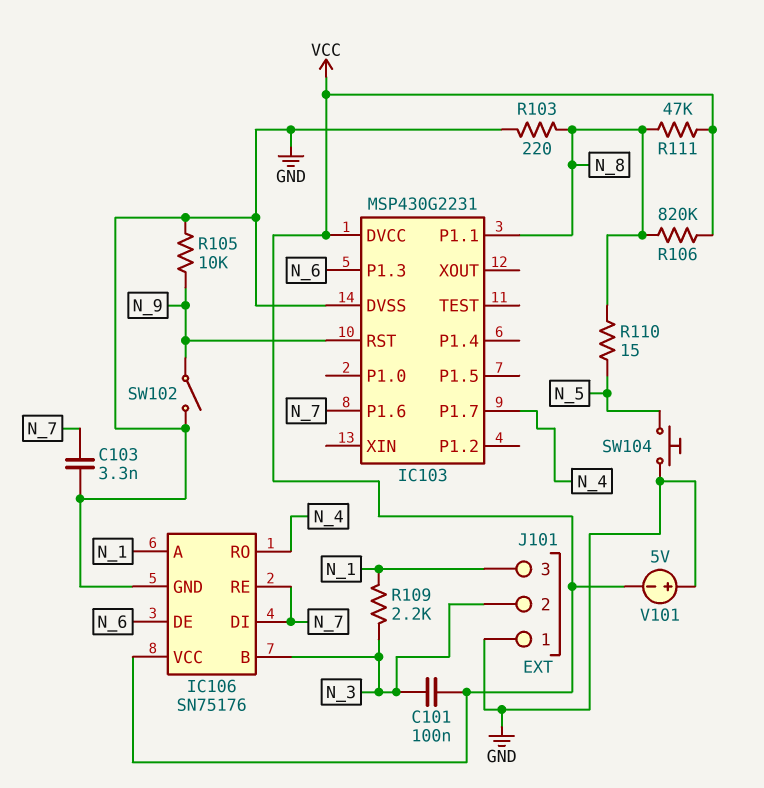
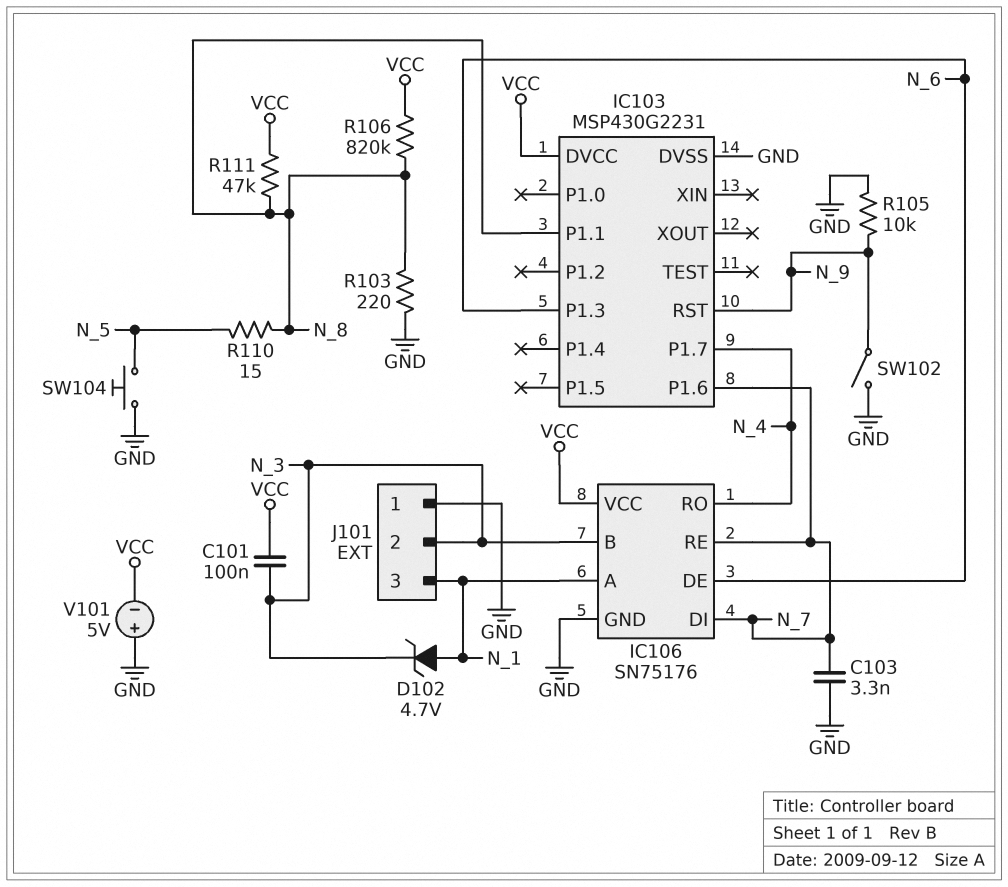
D102: none -> zener 4.7V (A N_1, K N_3)
R109: 2.2k (N_1, N_3) -> none

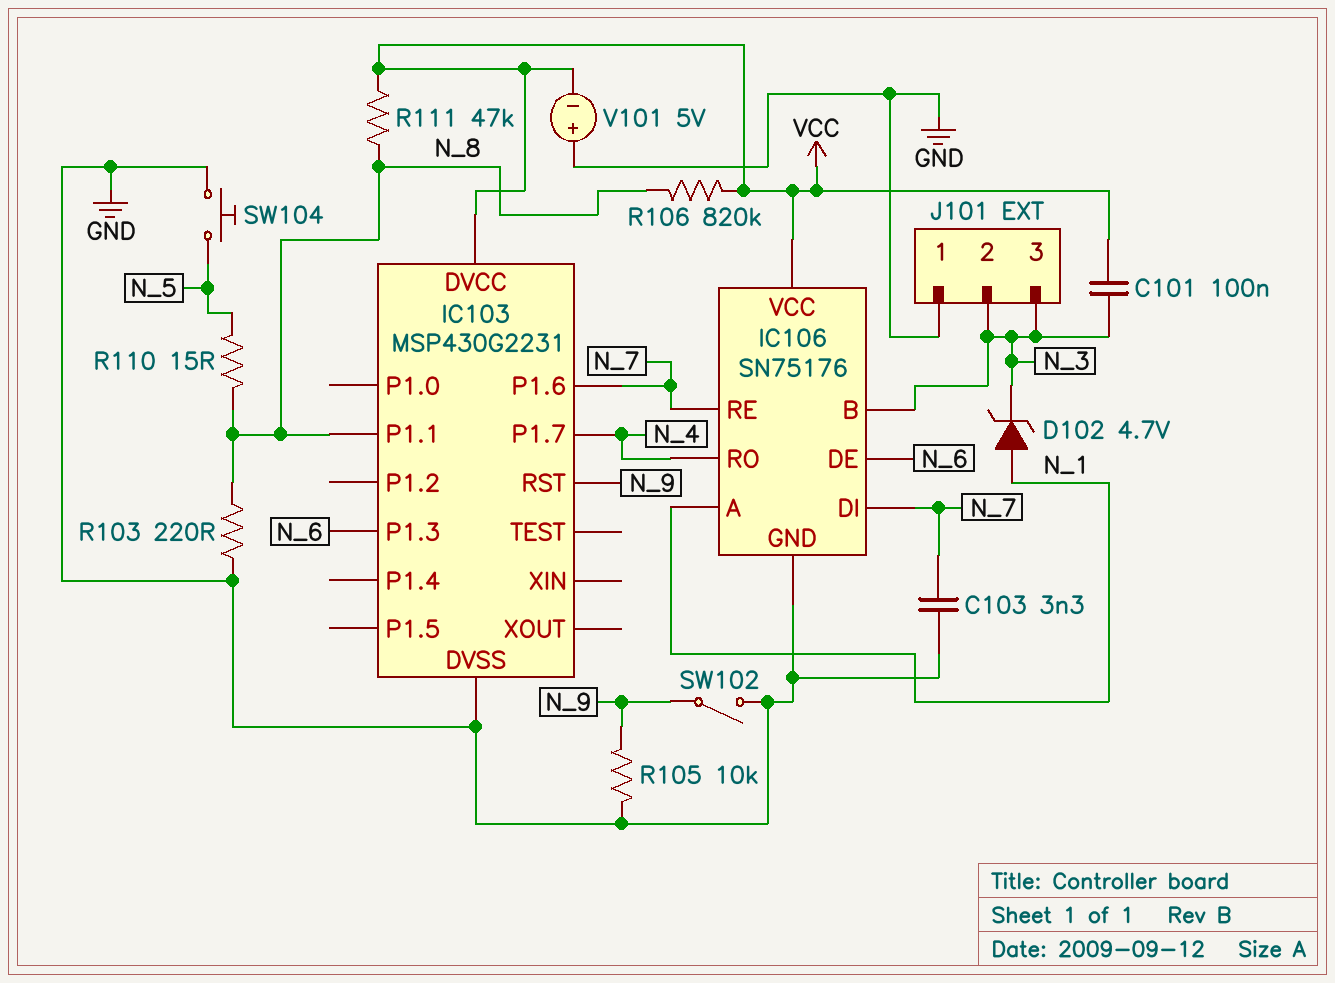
J101 pin 3: N_1 -> N_3

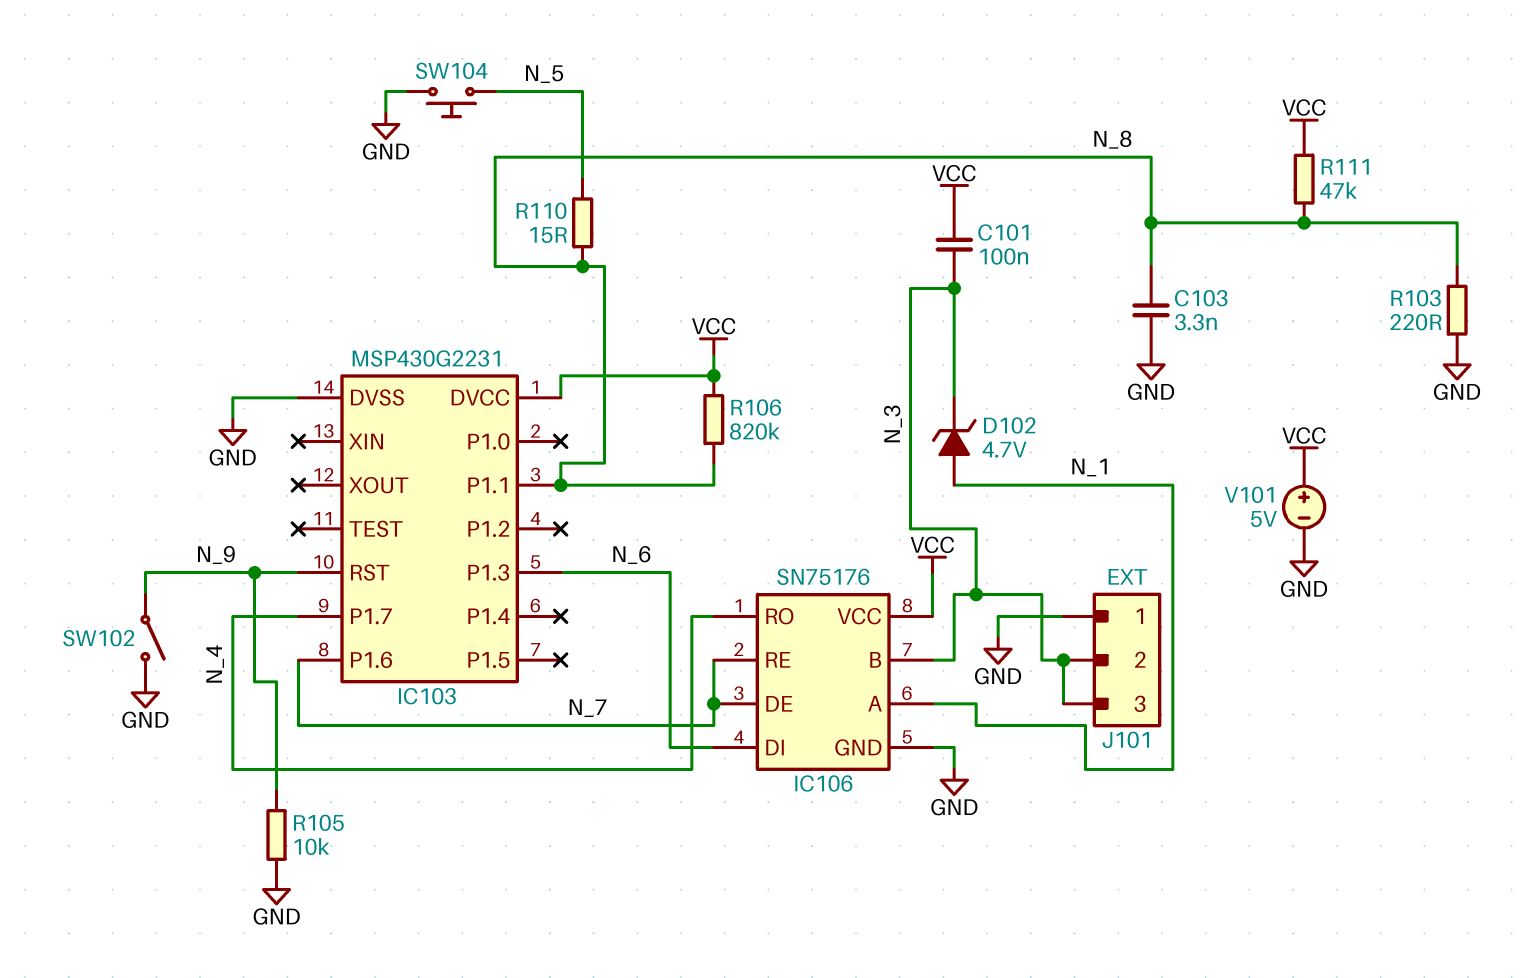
C103: 3.3nF (GND, N_7) -> 3.3nF (GND, N_8)
IC106 pin DE: N_6 -> N_7
IC106 pin DI: N_7 -> N_6
V101: 5V (plus GND, minus VCC) -> 5V (plus VCC, minus GND)

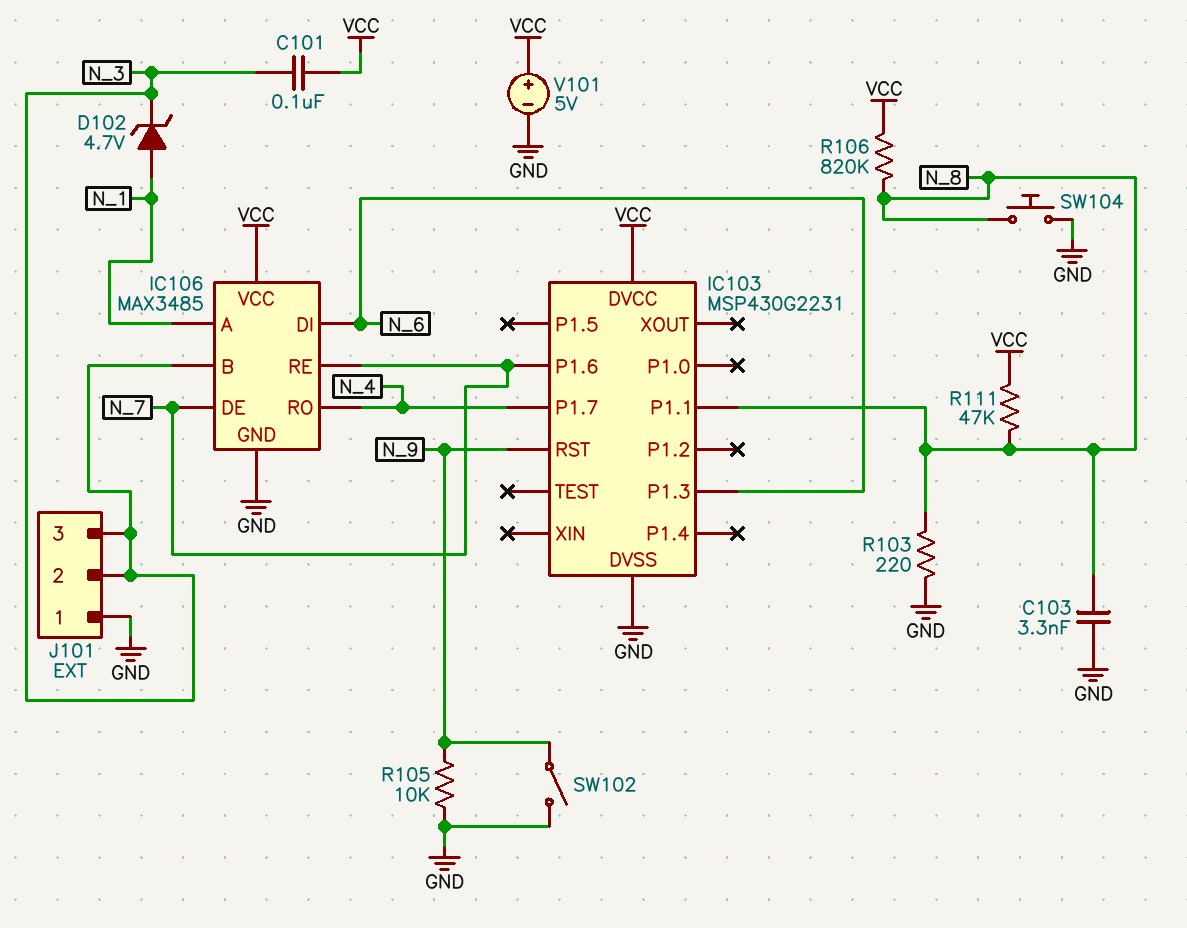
IC106: SN75176 -> MAX3485
R110: 15 (N_5, N_8) -> none
SW104: button (GND, N_5) -> button (GND, N_8)

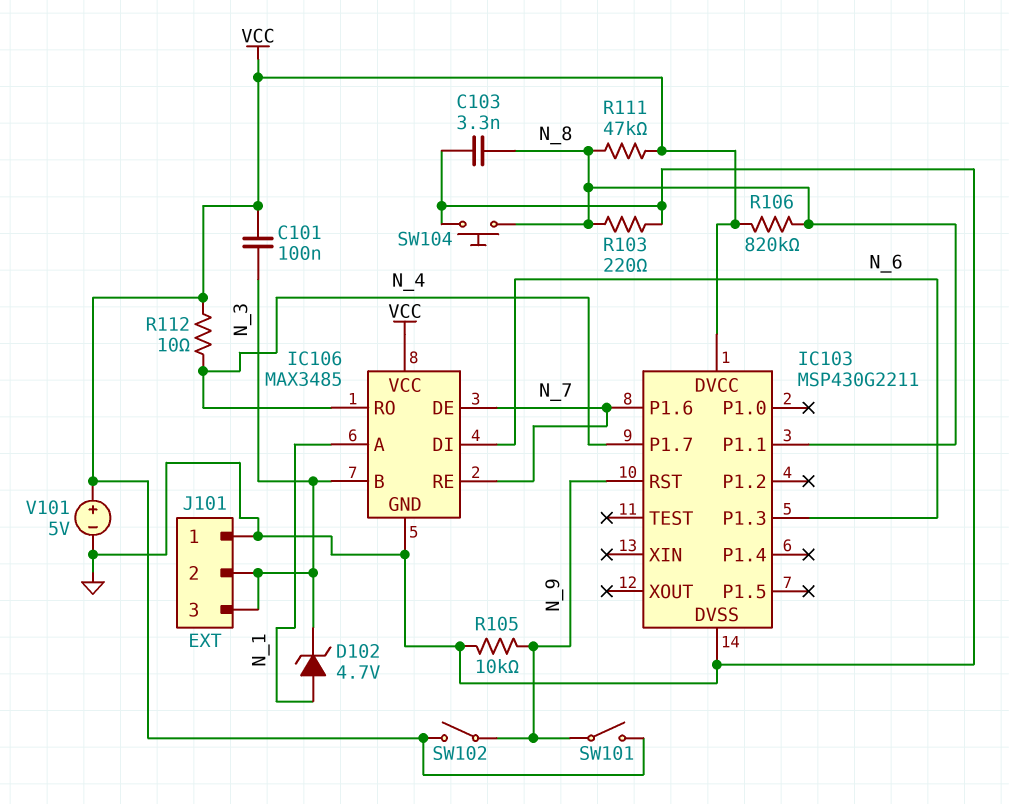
IC103: MSP430G2231 -> MSP430G2211
R112: none -> 10 (N_4, VCC)
SW101: none -> switch (N_9, VCC)
SW102: switch (GND, N_9) -> switch (N_9, VCC)

